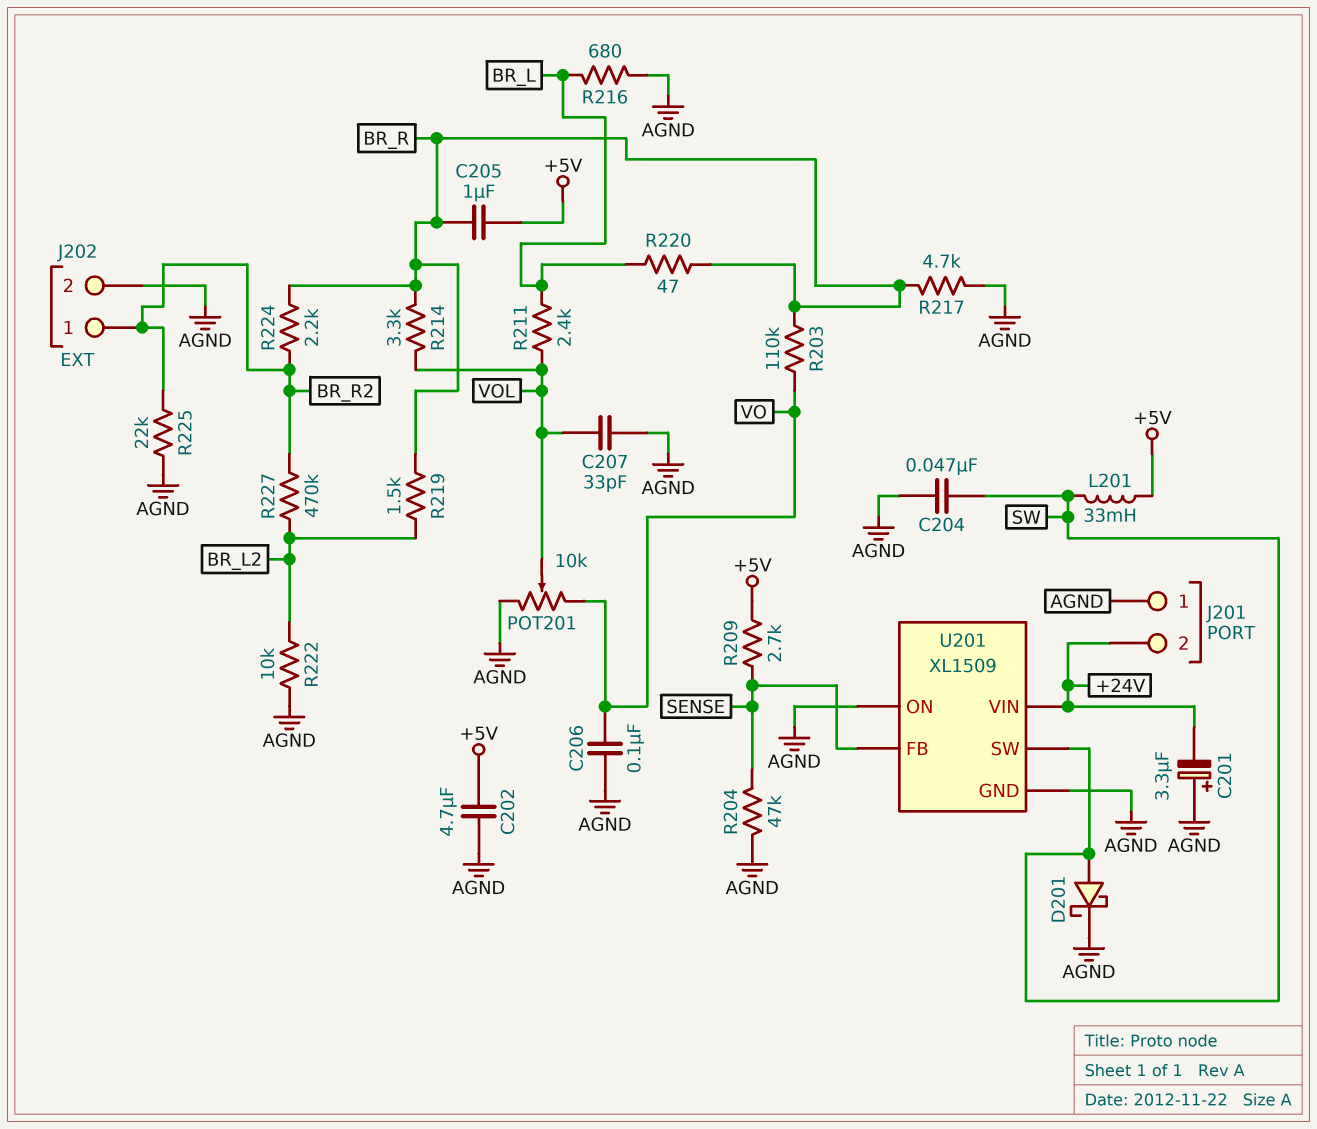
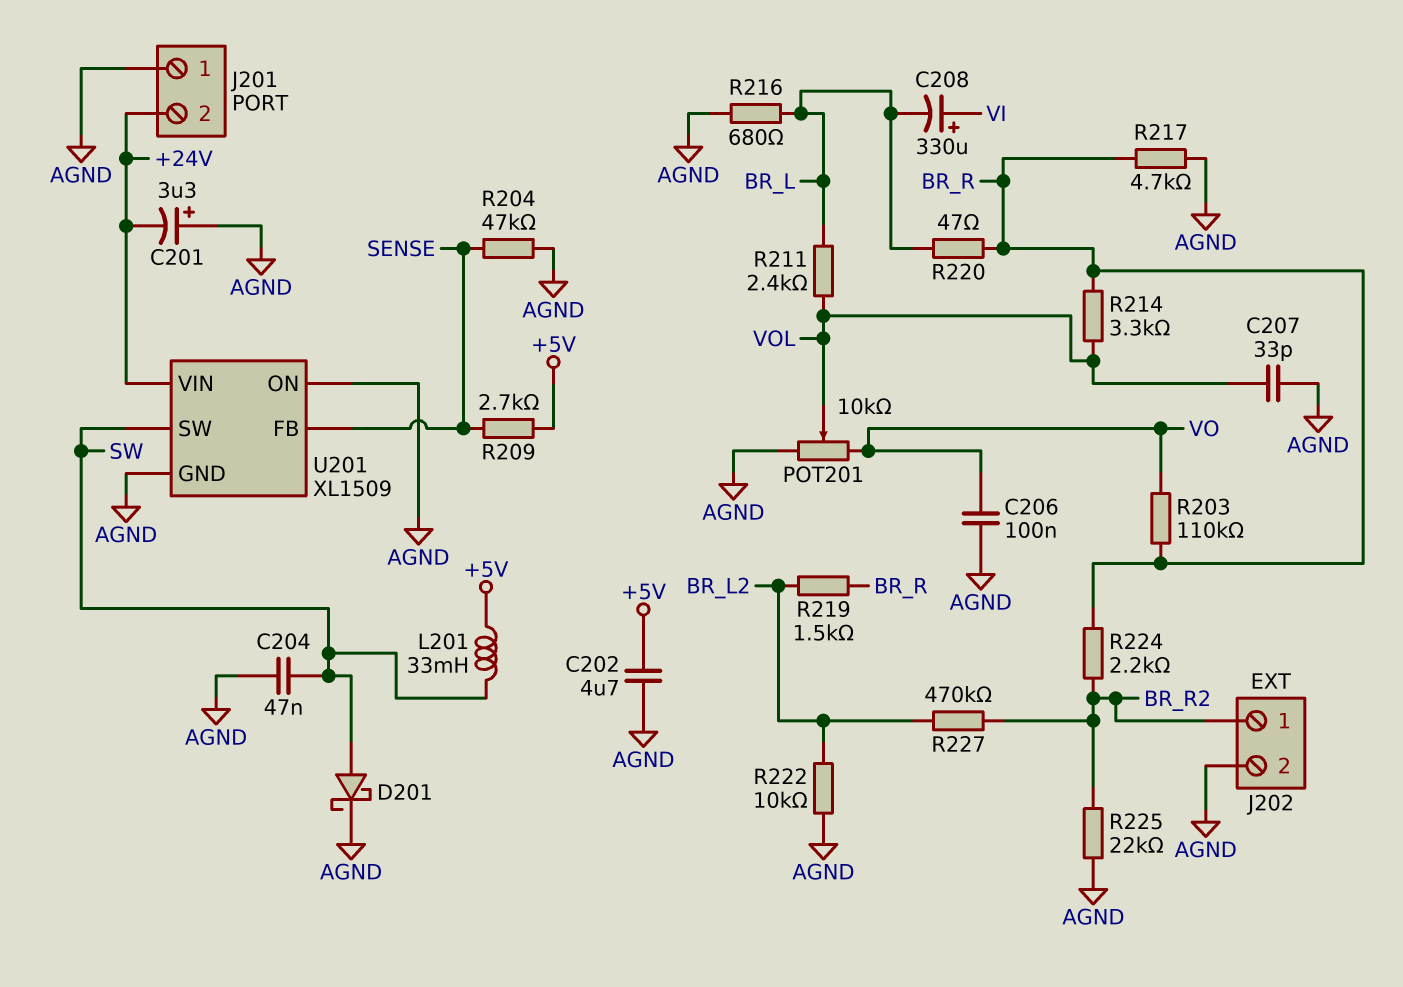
C205: 1uF (+5V, BR_R) -> none
C208: none -> 330uF (plus VI, minus BR_L)

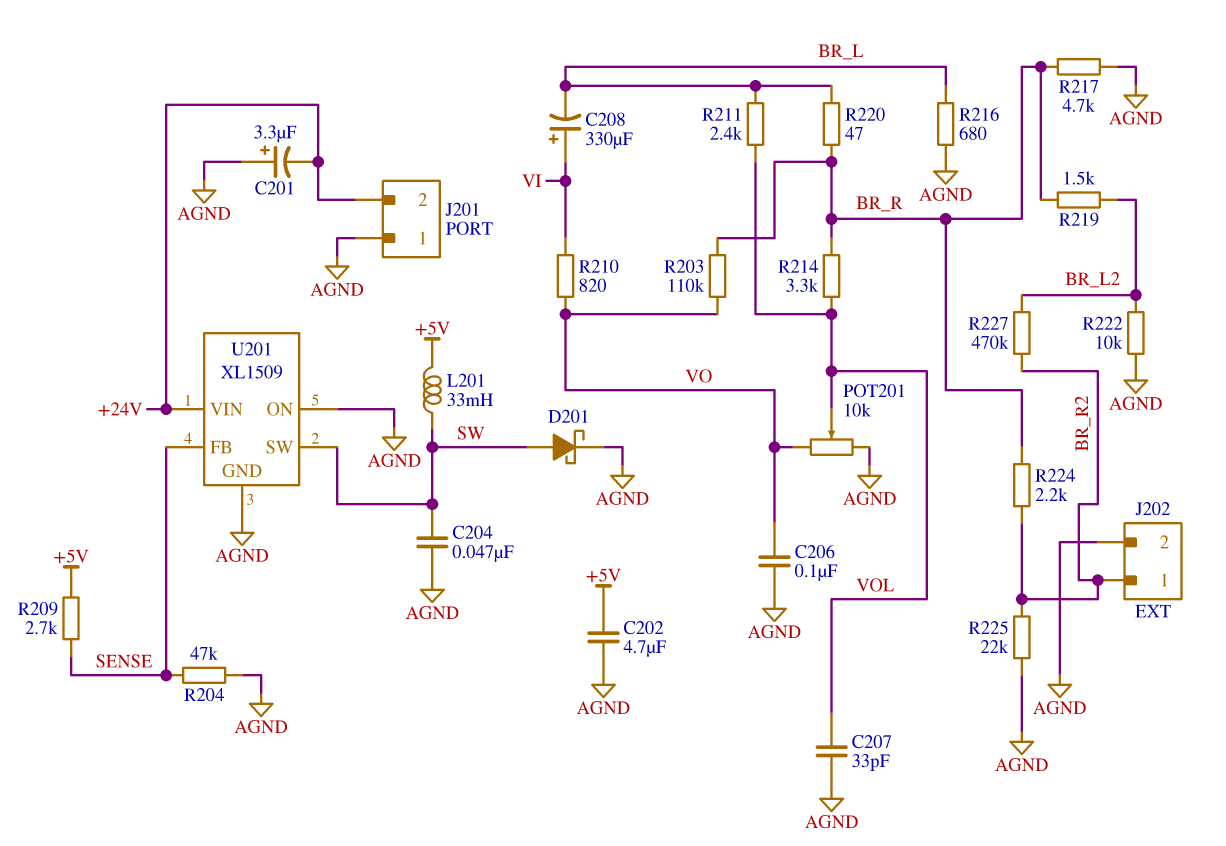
R210: none -> 820 (VI, VO)

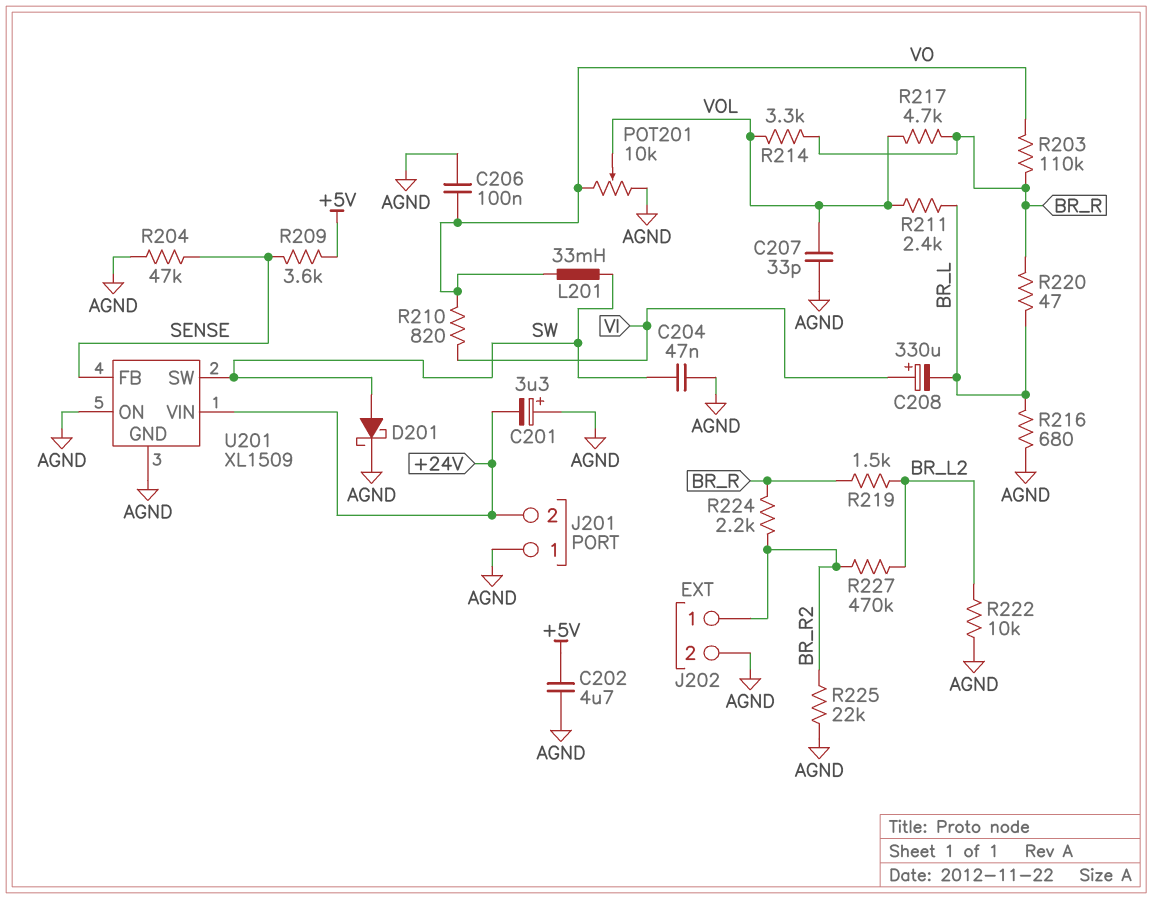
L201: 33mH (+5V, SW) -> 33mH (SW, VO)
R209: 2.7k (+5V, SENSE) -> 3.6k (+5V, SENSE)
R217: 4.7k (AGND, BR_R) -> 4.7k (BR_R, VOL)

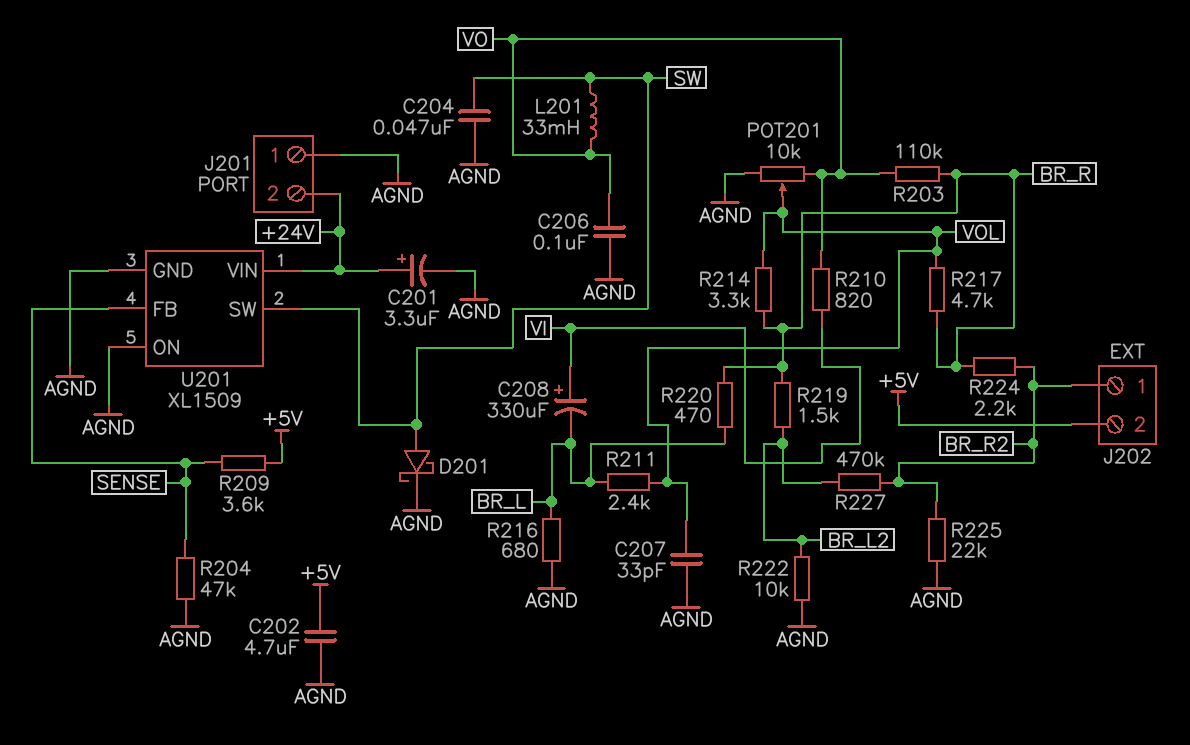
C201: 3.3uF (plus AGND, minus +24V) -> 3.3uF (plus +24V, minus AGND)
J202 pin 2: AGND -> +5V
R220: 47 (BR_L, BR_R) -> 470 (BR_L, BR_R)

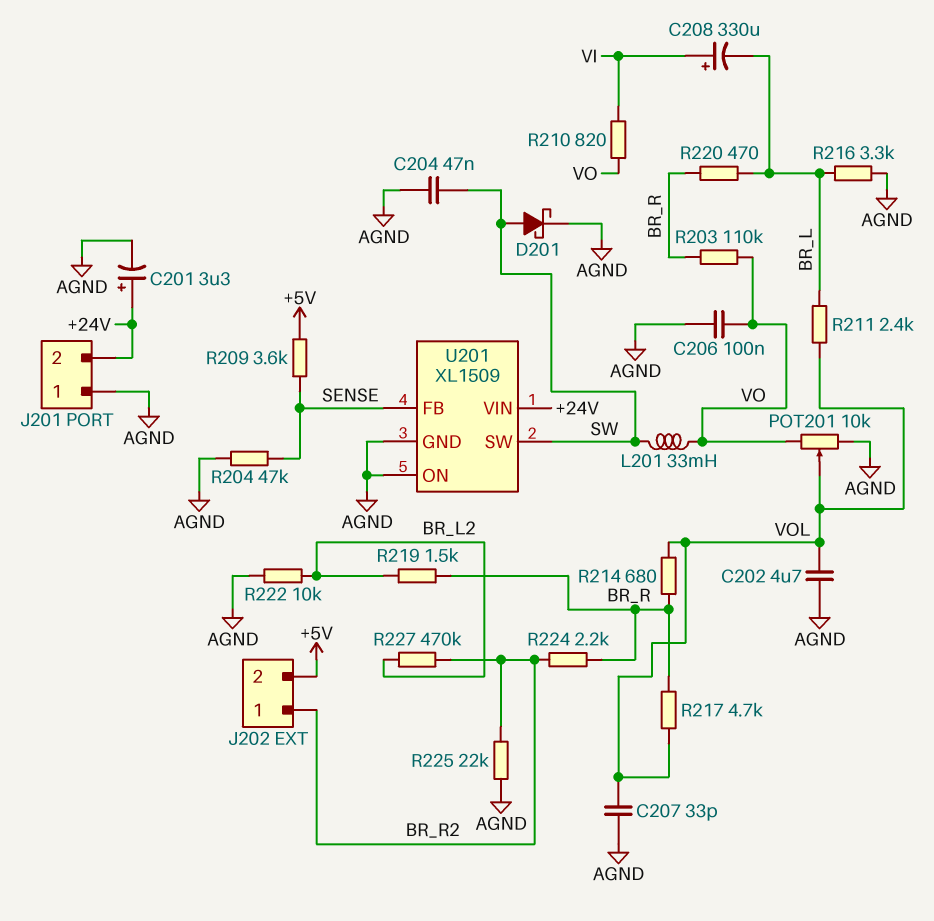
C202: 4.7uF (+5V, AGND) -> 4.7uF (AGND, VOL)
R214: 3.3k (BR_R, VOL) -> 680 (BR_R, VOL)
R216: 680 (AGND, BR_L) -> 3.3k (AGND, BR_L)

